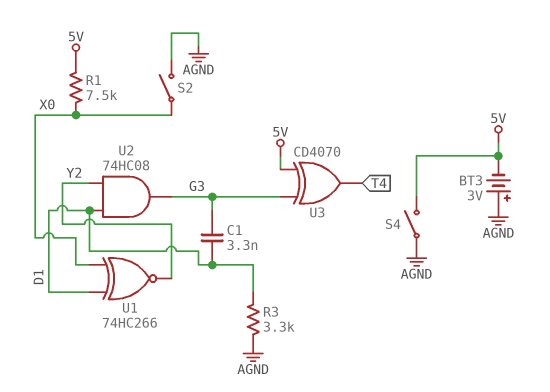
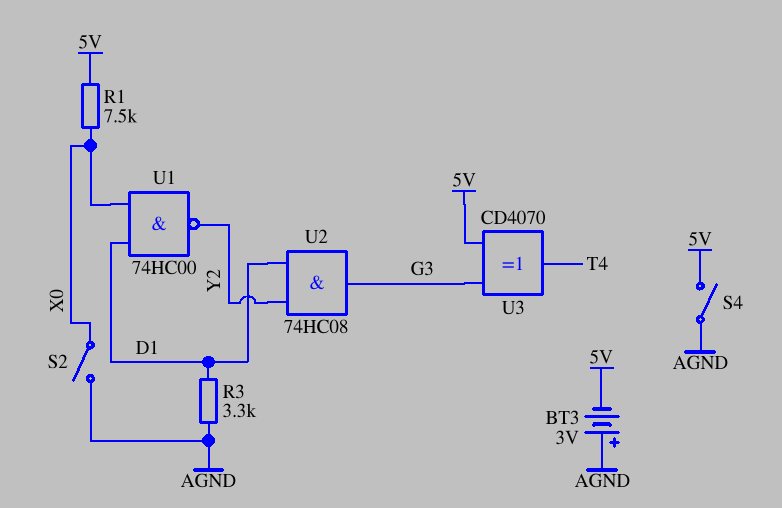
C1: 3.3nF (D1, G3) -> none
U1: XNOR 74HC266 (in D1, in X0, out Y2) -> NAND 74HC00 (in D1, in X0, out Y2)

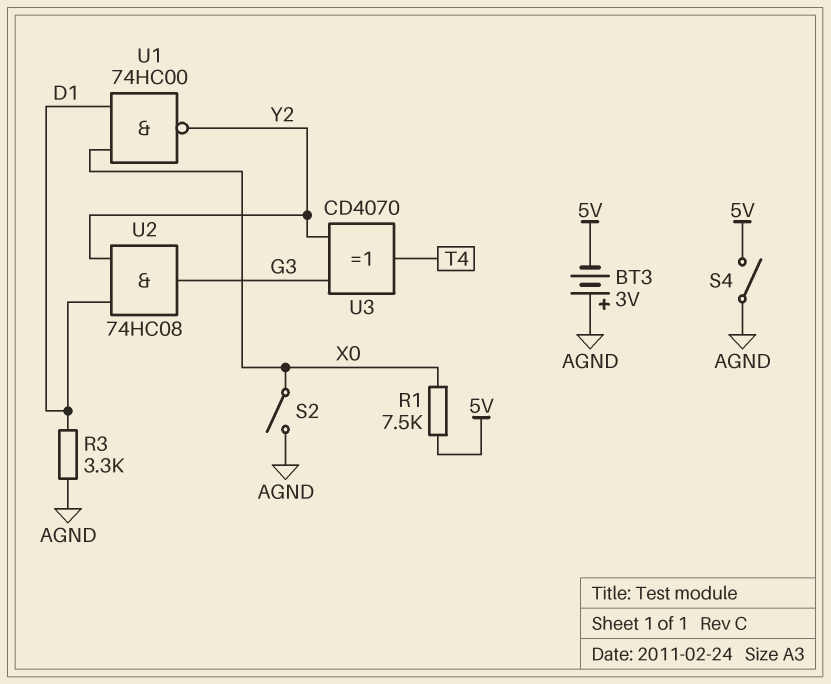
U3: XOR CD4070 (in 5V, in G3, out T4) -> XOR CD4070 (in G3, in Y2, out T4)

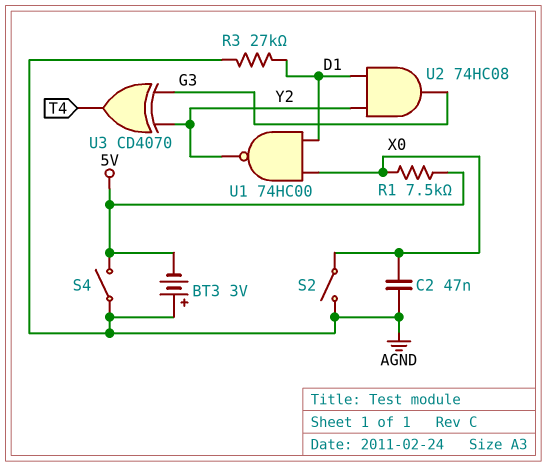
C2: none -> 47nF (AGND, X0)
R3: 3.3k (AGND, D1) -> 27k (AGND, D1)

